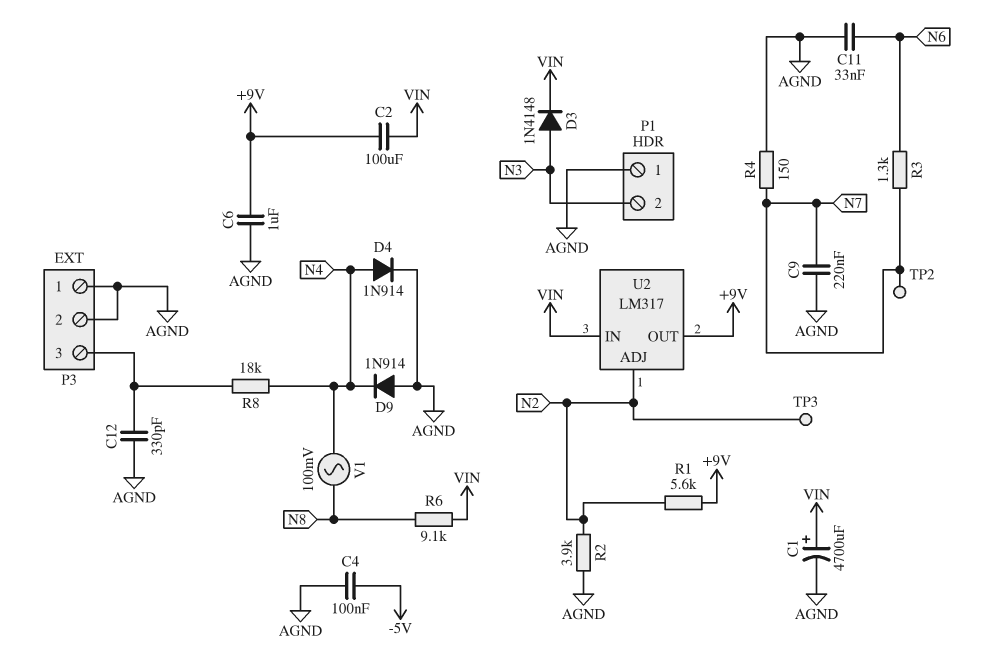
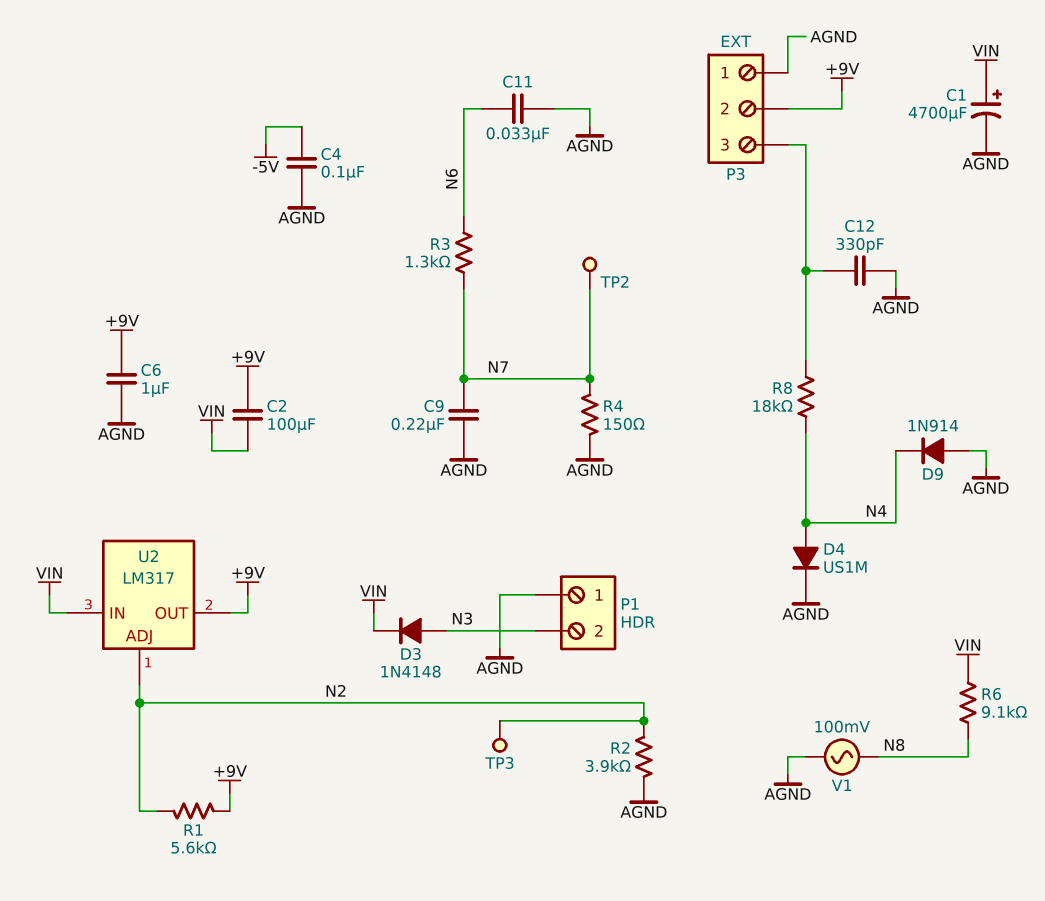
D4: diode 1N914 (A N4, K AGND) -> diode US1M (A N4, K AGND)
P3 pin 2: AGND -> +9V
V1: AC 100mV (N4, N8) -> AC 100mV (AGND, N8)

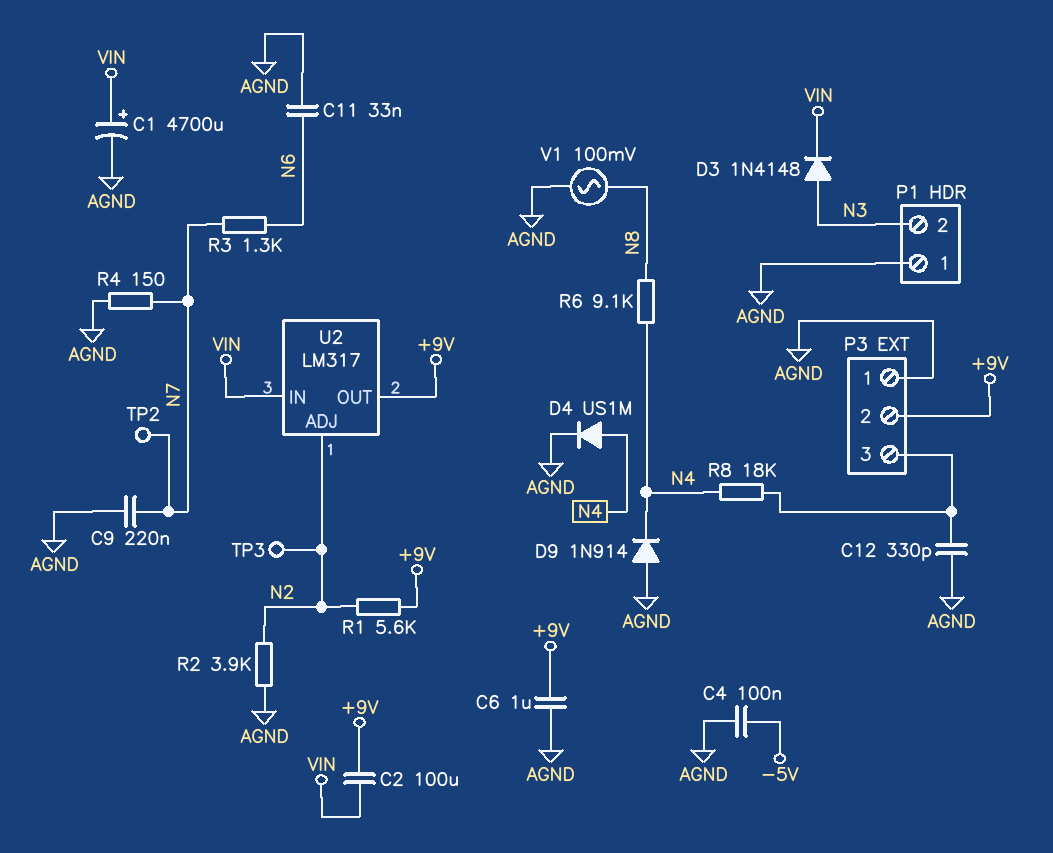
R6: 9.1k (N8, VIN) -> 9.1k (N4, N8)

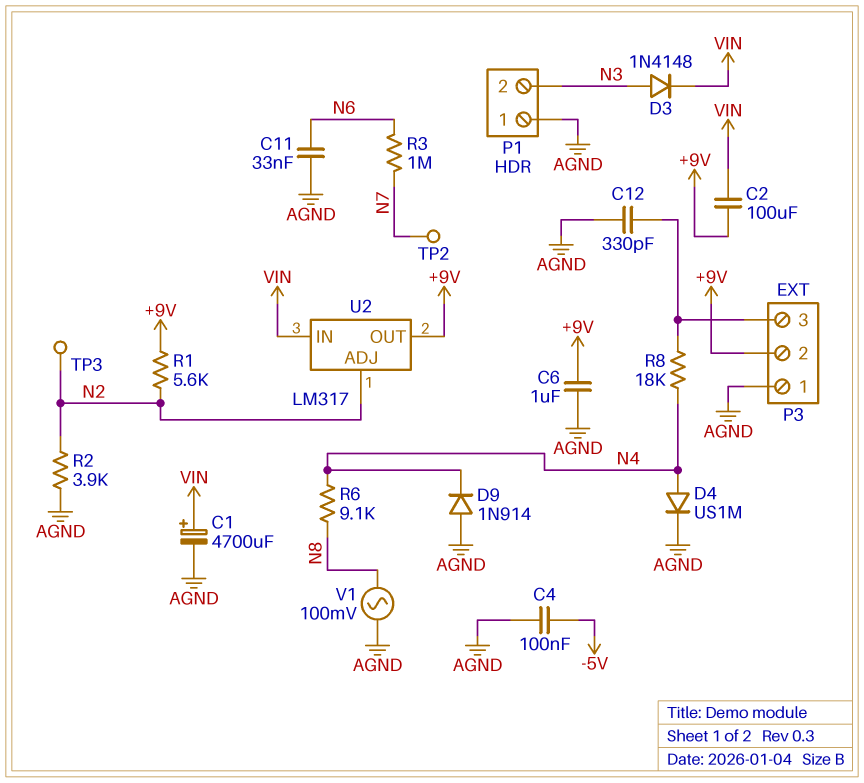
C9: 220nF (AGND, N7) -> none
R3: 1.3k (N6, N7) -> 1M (N6, N7)
R4: 150 (AGND, N7) -> none

